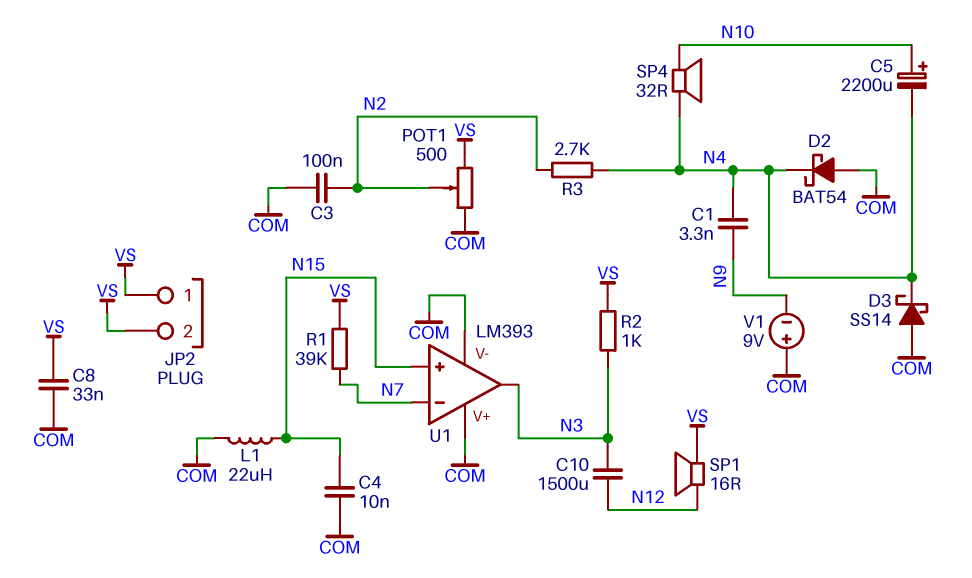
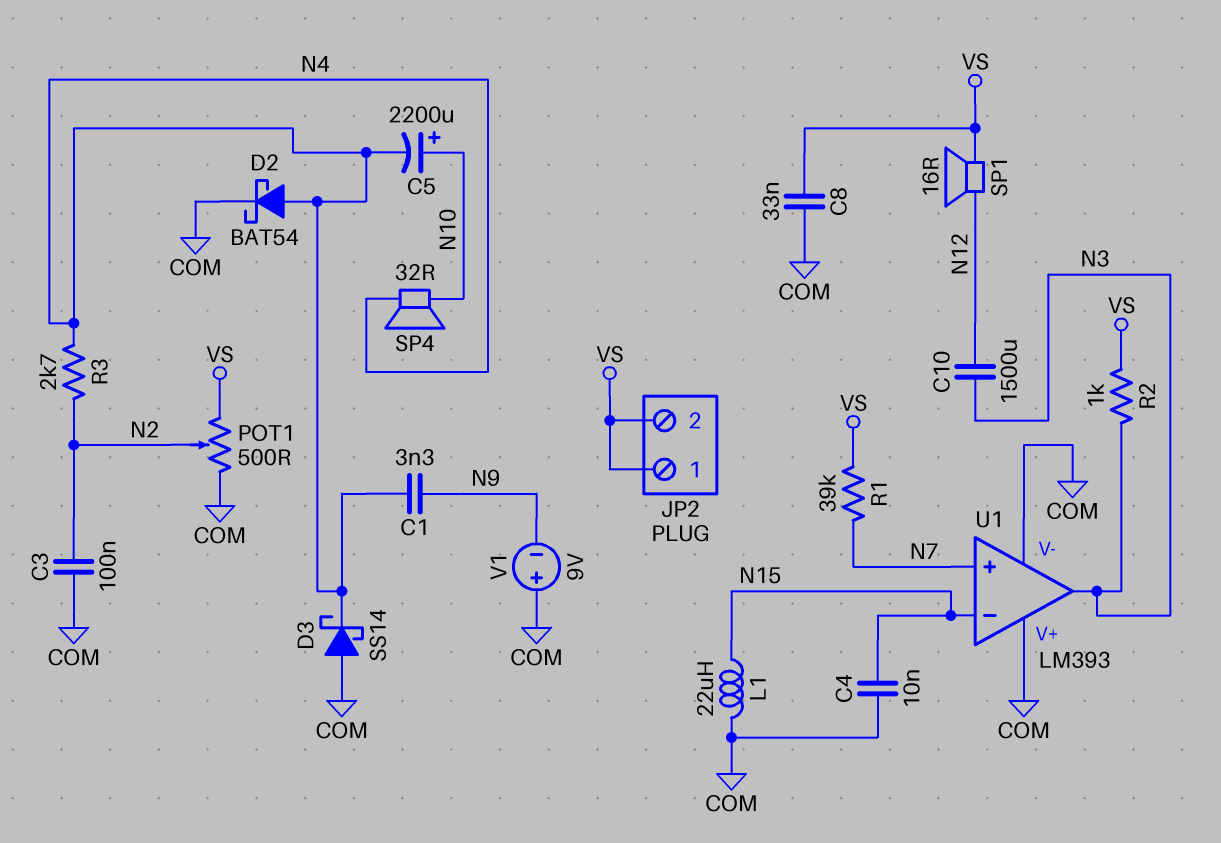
D2: schottky BAT54 (A COM, K N4) -> schottky BAT54 (A N4, K COM)
U1 pin in+: N15 -> N7
U1 pin in-: N7 -> N15

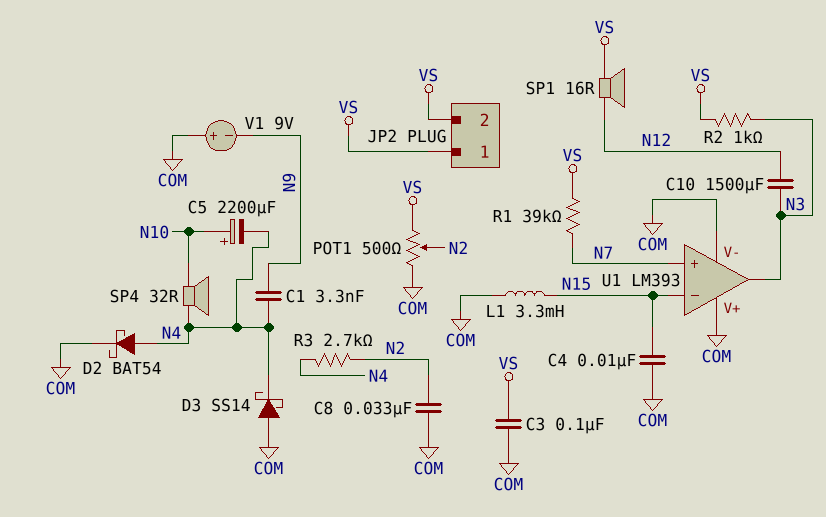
C3: 100nF (COM, N2) -> 100nF (COM, VS)
C8: 33nF (COM, VS) -> 33nF (COM, N2)
L1: 22uH (COM, N15) -> 3.3mH (COM, N15)

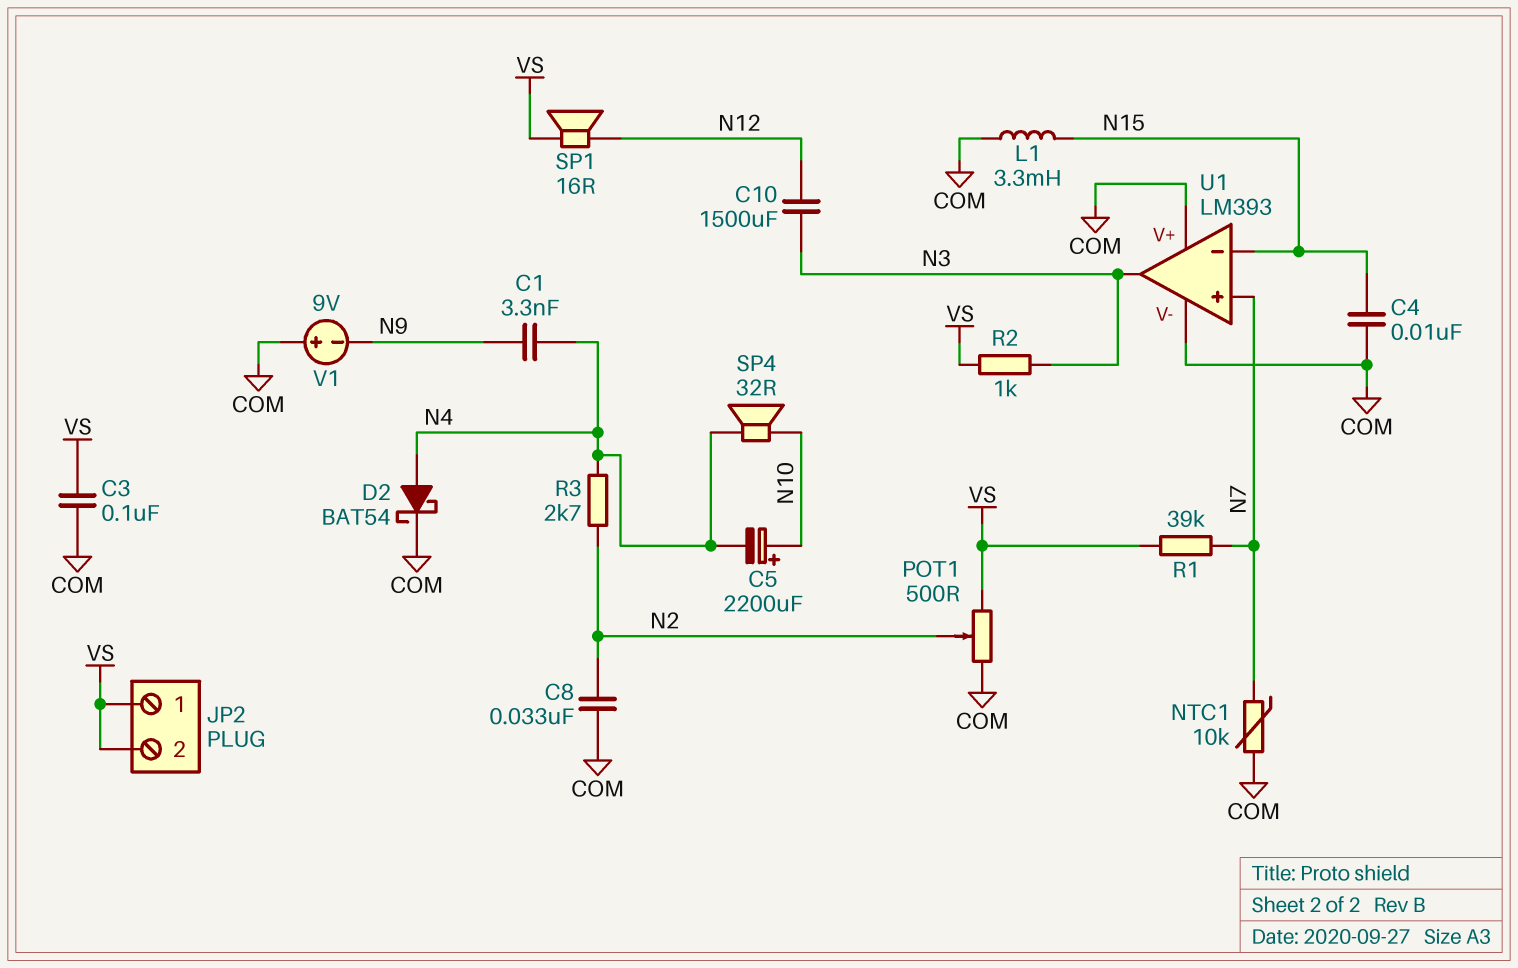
D3: schottky SS14 (A COM, K N4) -> none
NTC1: none -> 10k (COM, N7)

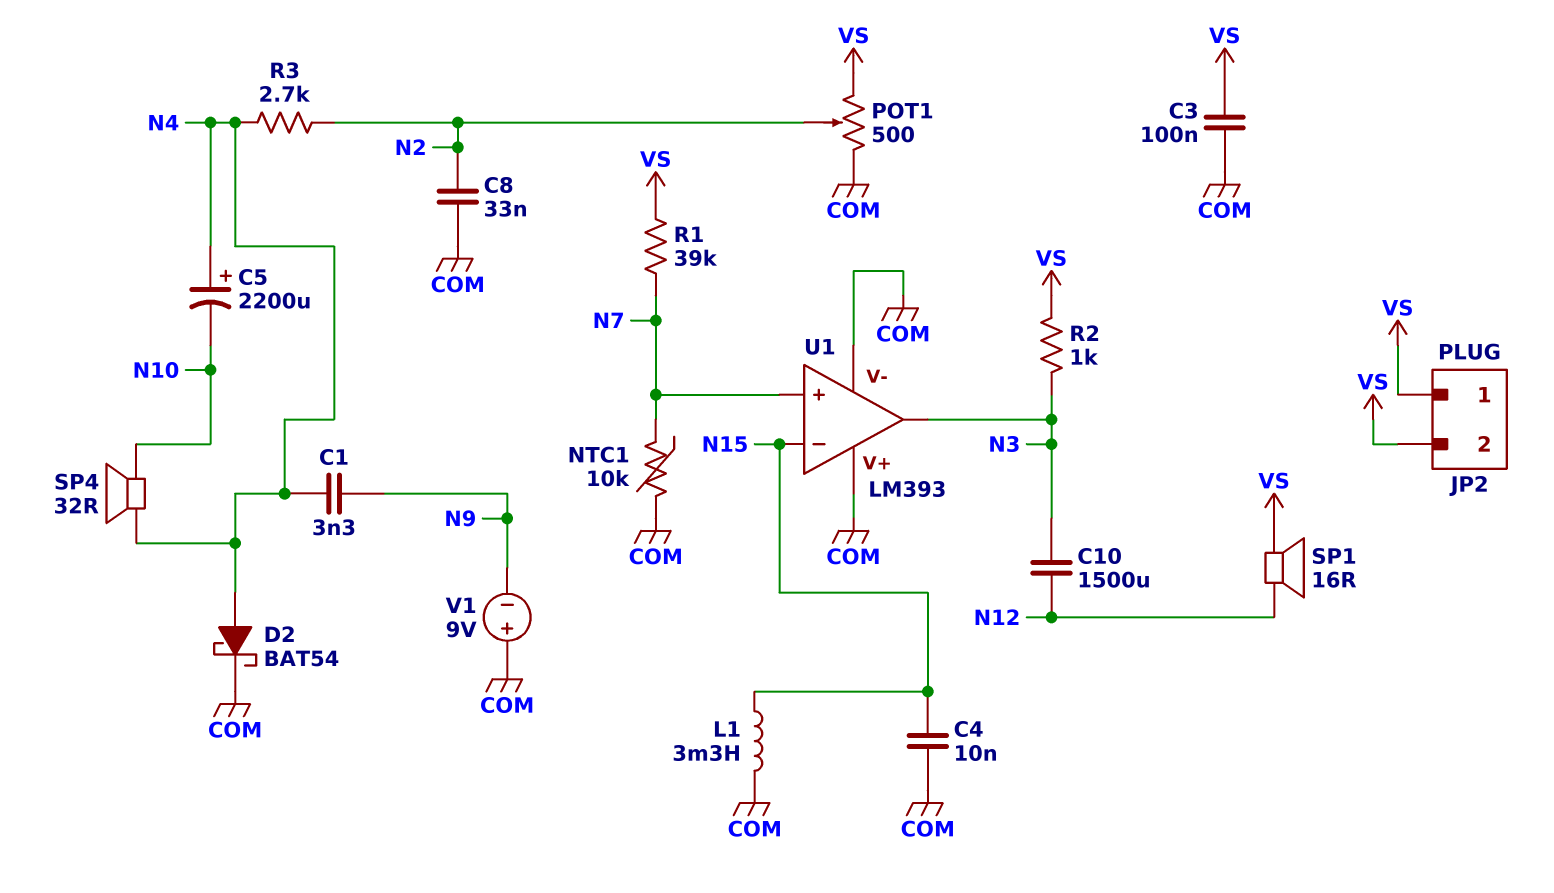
C5: 2200uF (plus N10, minus N4) -> 2200uF (plus N4, minus N10)

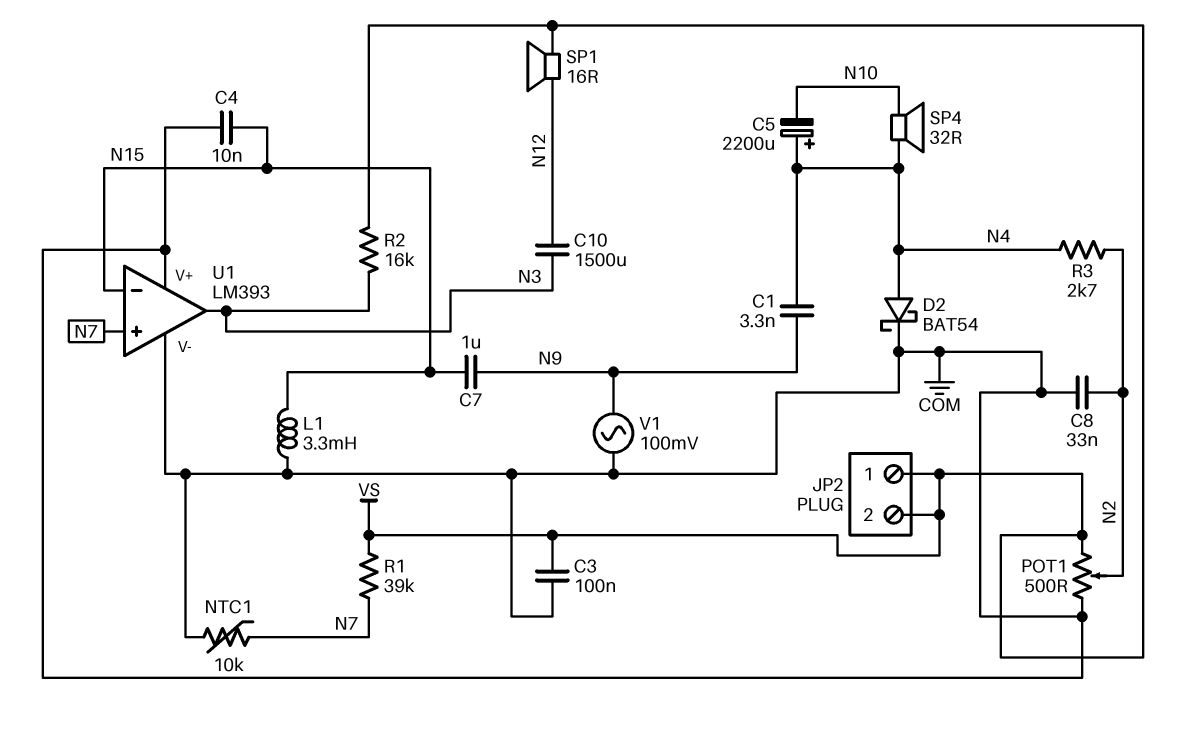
C7: none -> 1uF (N9, N15)
R2: 1k (N3, VS) -> 16k (N3, VS)
V1: 9V (plus COM, minus N9) -> AC 100mV (COM, N9)

